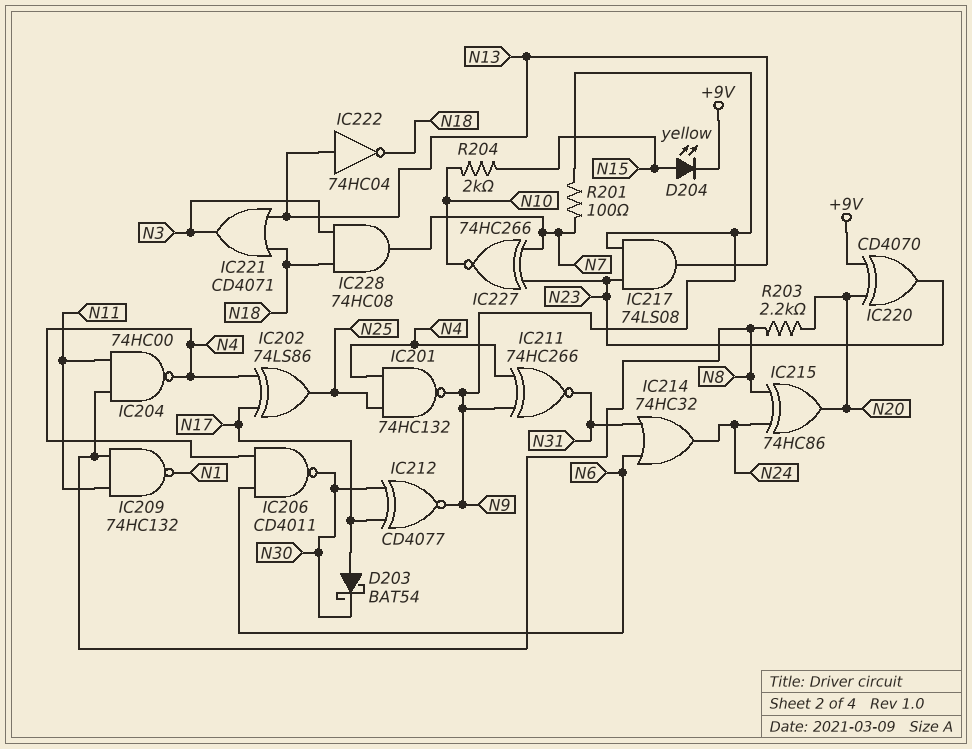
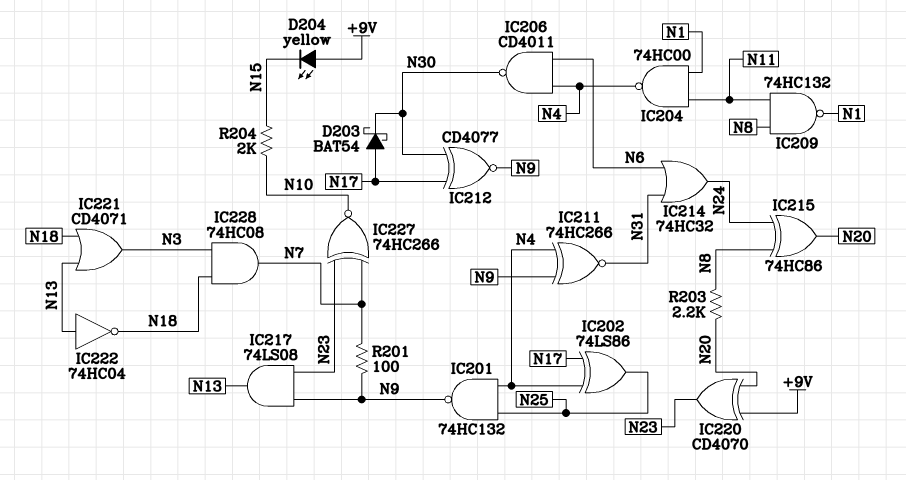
D204: LED yellow (A N15, K +9V) -> LED yellow (A +9V, K N15)
IC204: NAND 74HC00 (in N8, in N11, out N4) -> NAND 74HC00 (in N1, in N11, out N4)

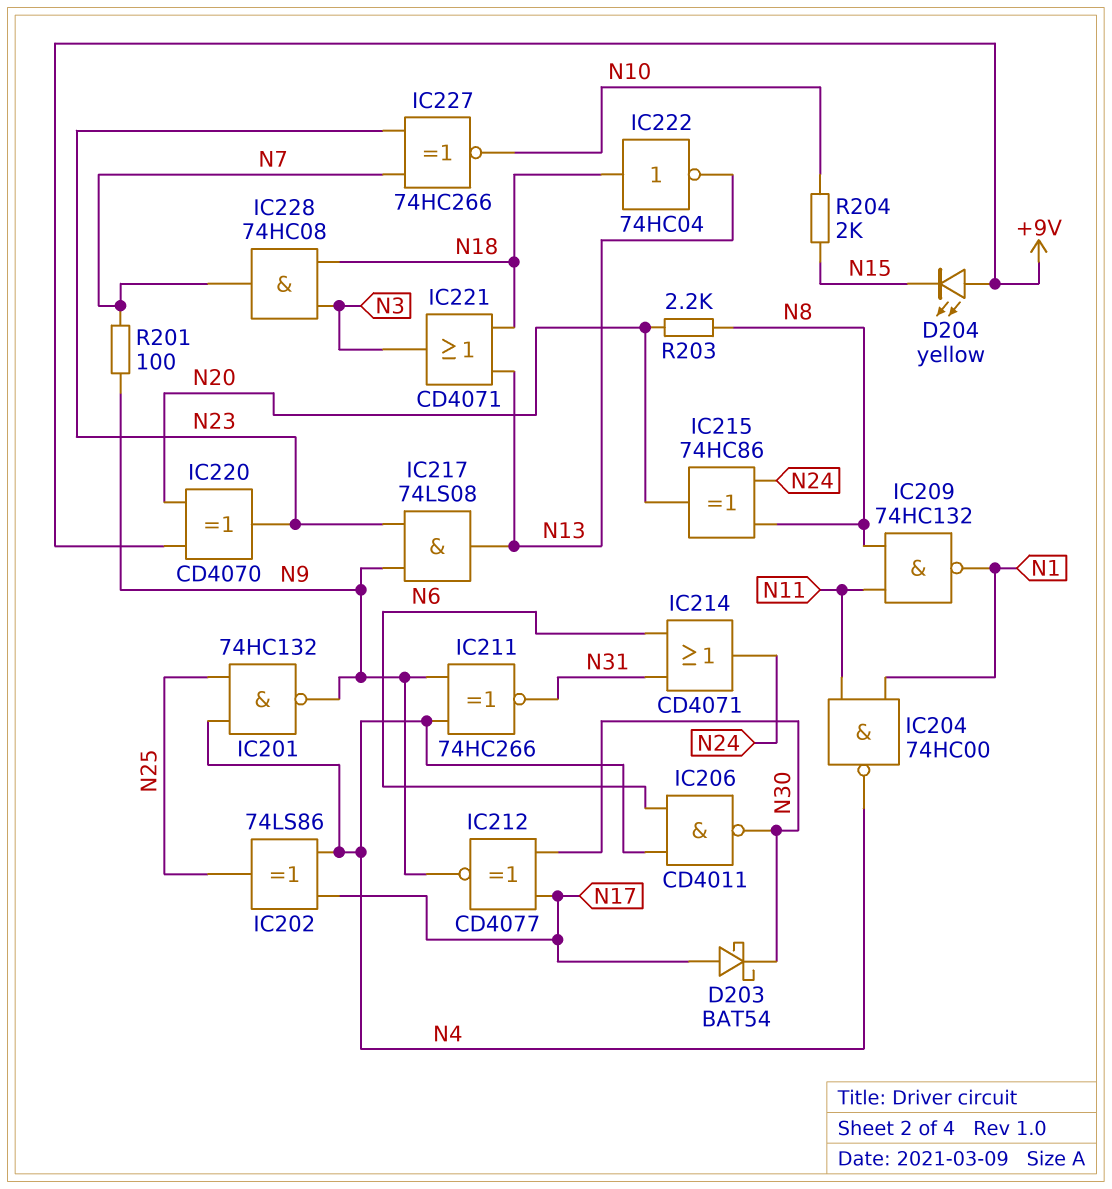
IC214: OR 74HC32 (in N6, in N31, out N24) -> OR CD4071 (in N6, in N31, out N24)
IC222: NOT 74HC04 (in N13, out N18) -> NOT 74HC04 (in N18, out N13)

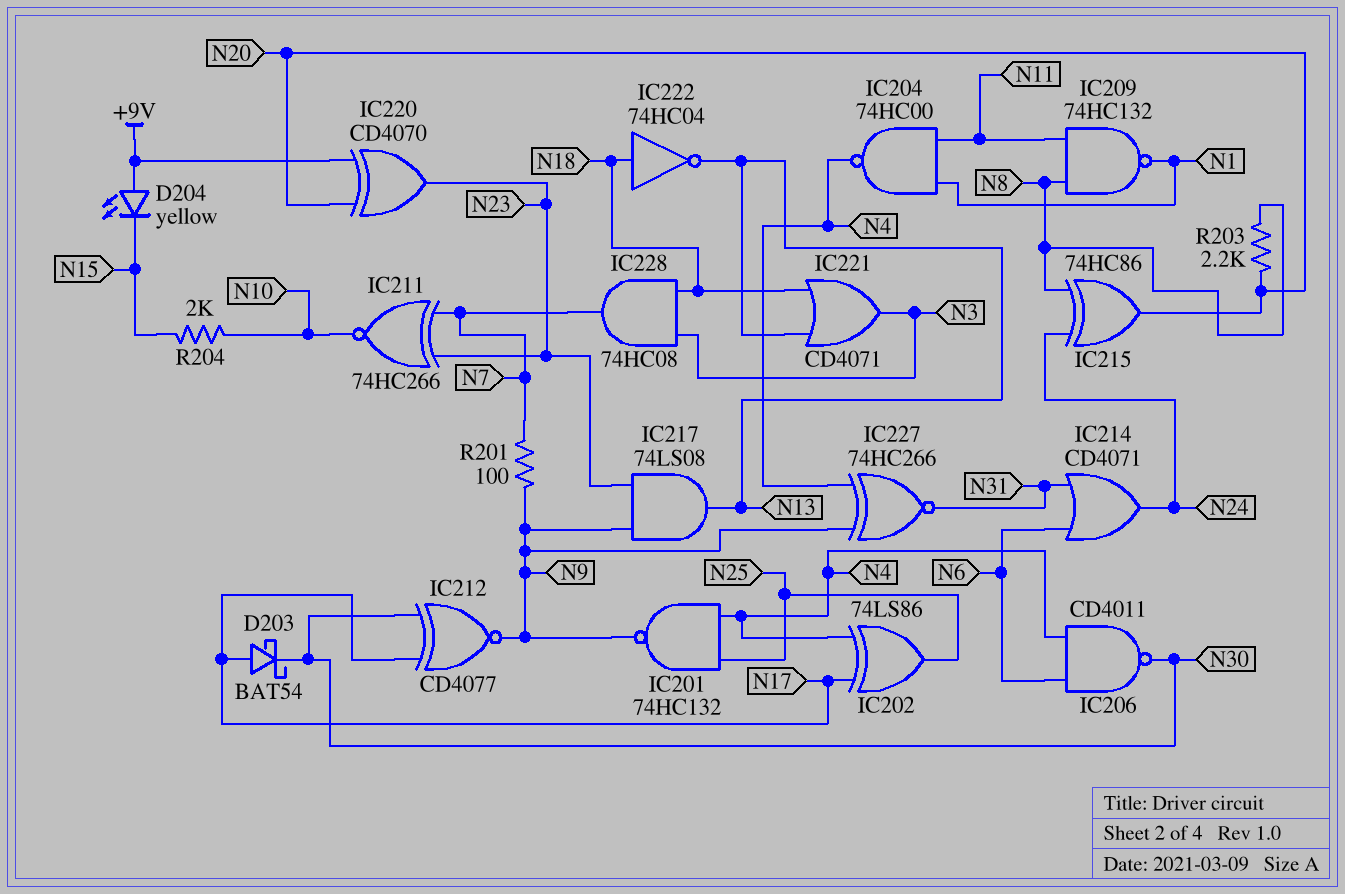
IC211: XNOR 74HC266 (in N4, in N9, out N31) -> XNOR 74HC266 (in N7, in N23, out N10)
IC227: XNOR 74HC266 (in N7, in N23, out N10) -> XNOR 74HC266 (in N4, in N9, out N31)

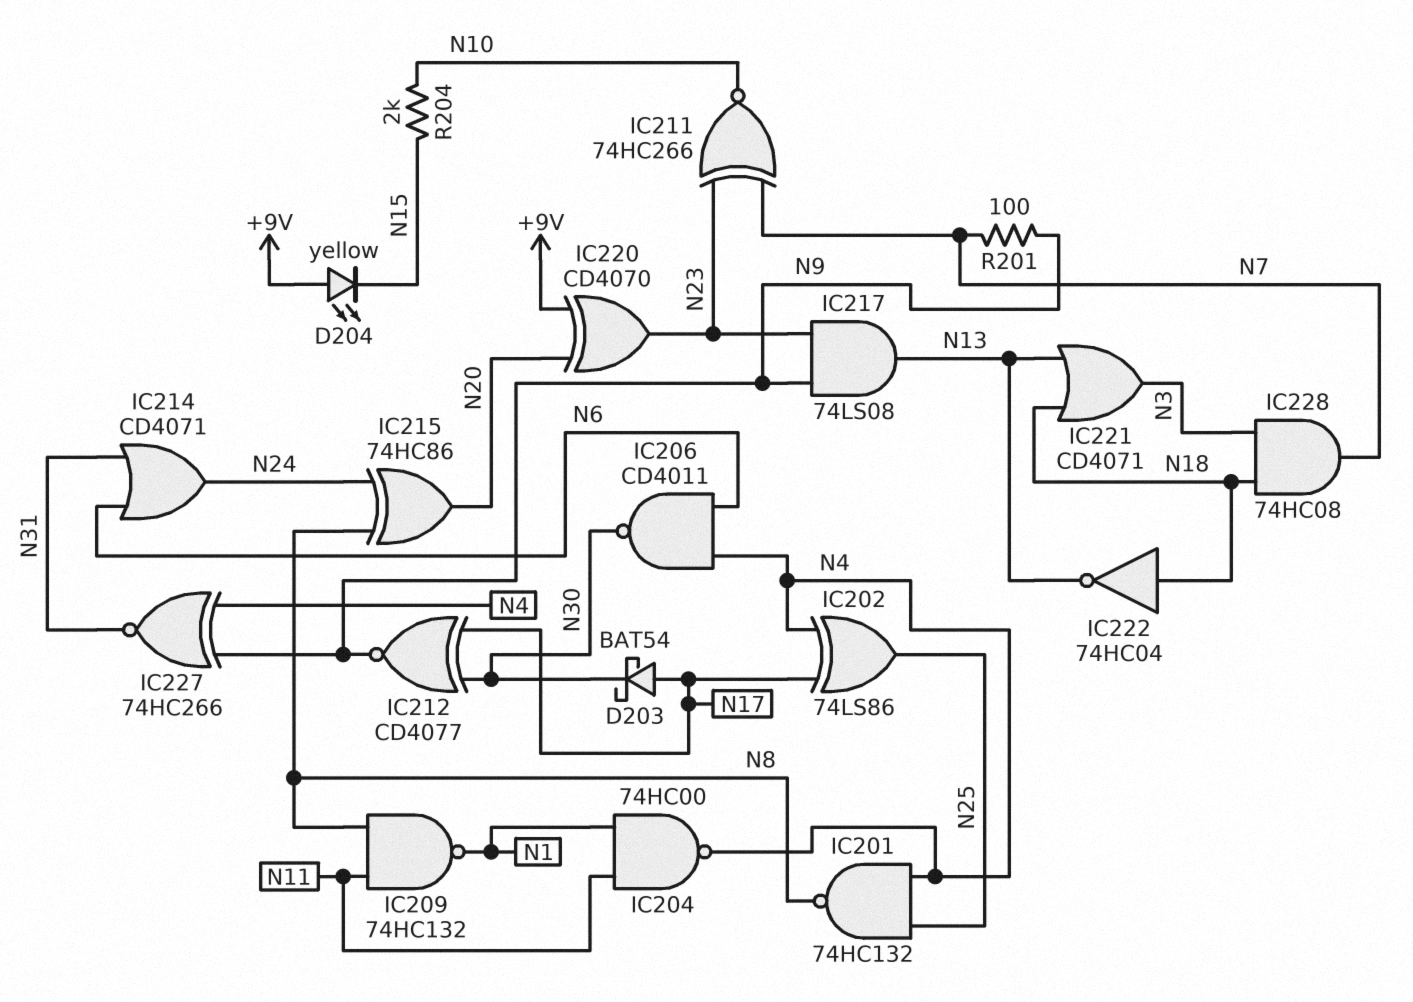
IC201: NAND 74HC132 (in N4, in N25, out N9) -> NAND 74HC132 (in N4, in N25, out N8)
R203: 2.2k (N8, N20) -> none

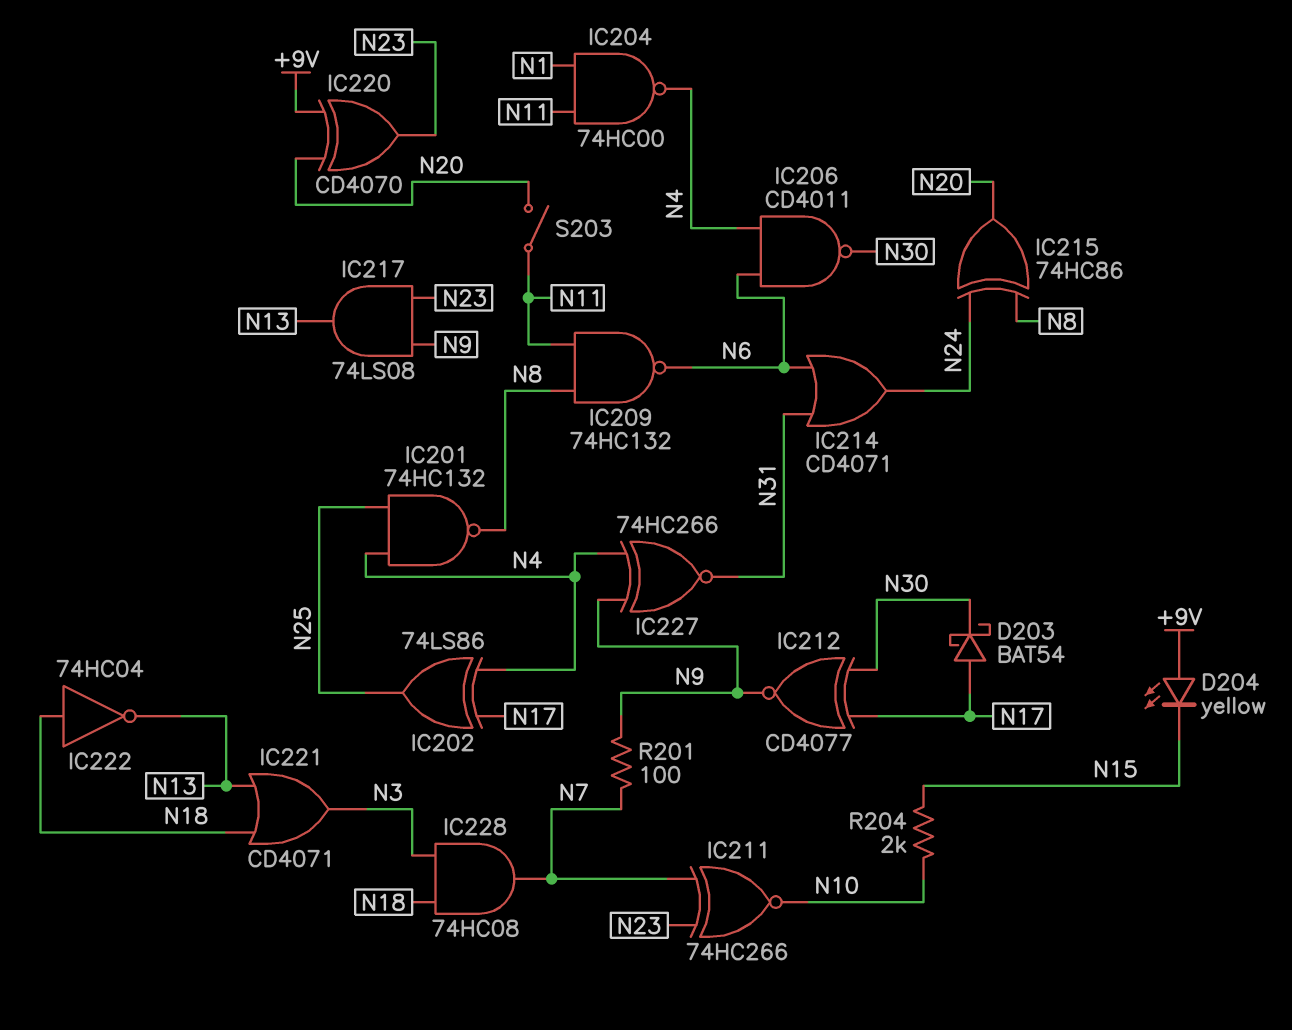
IC209: NAND 74HC132 (in N8, in N11, out N1) -> NAND 74HC132 (in N8, in N11, out N6)
S203: none -> switch (N11, N20)

